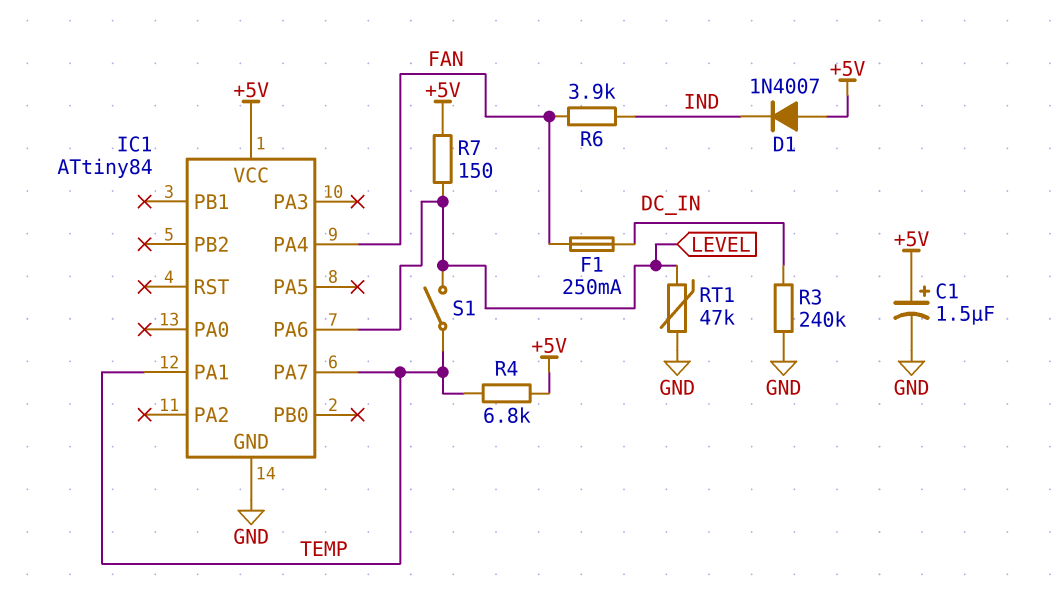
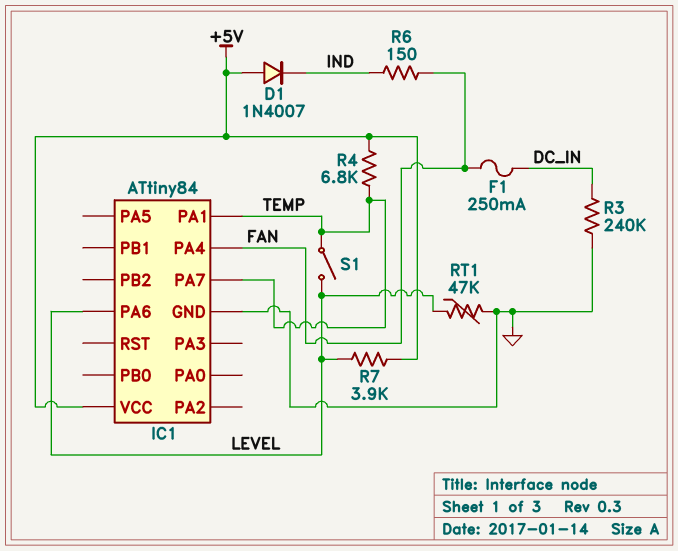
C1: 1.5uF (plus +5V, minus GND) -> none
R6: 3.9k (FAN, IND) -> 150 (FAN, IND)
R7: 150 (+5V, LEVEL) -> 3.9k (+5V, LEVEL)

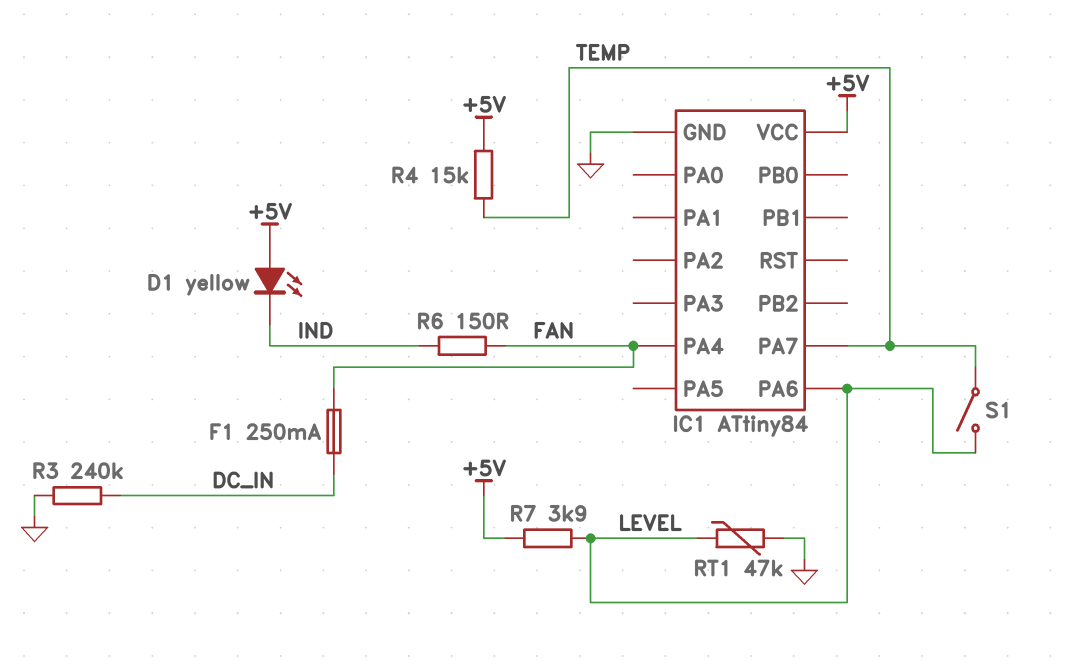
D1: diode 1N4007 (A +5V, K IND) -> LED yellow (A +5V, K IND)
IC1 pin PA1: TEMP -> none
R4: 6.8k (+5V, TEMP) -> 15k (+5V, TEMP)

